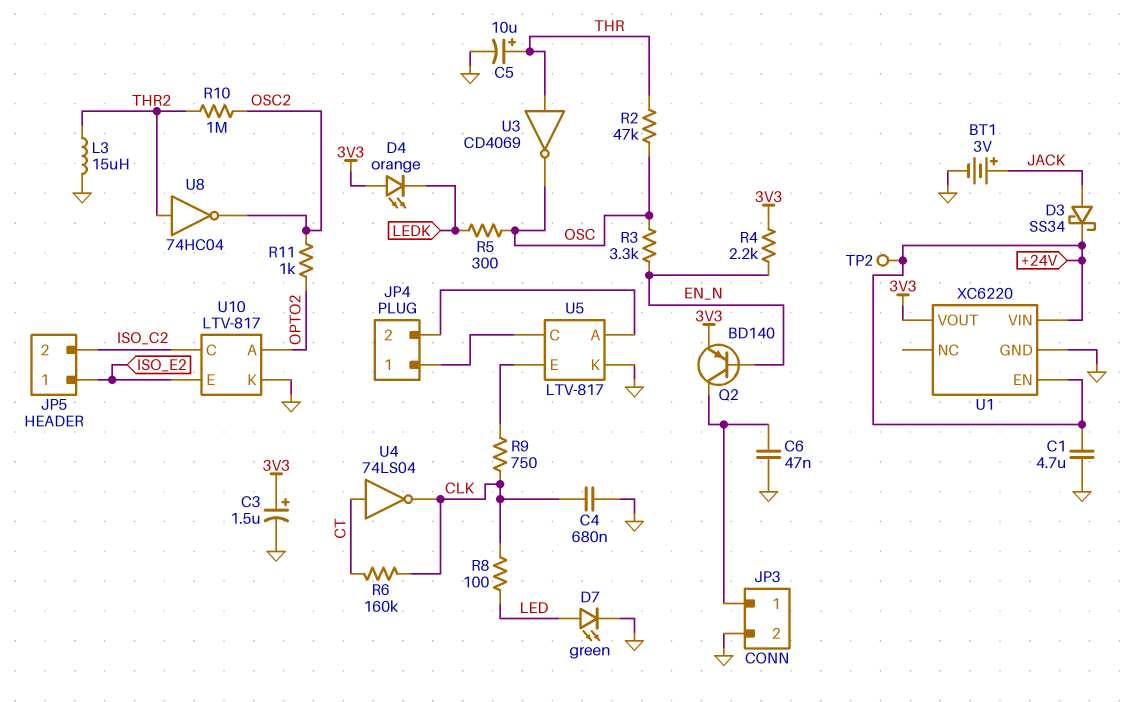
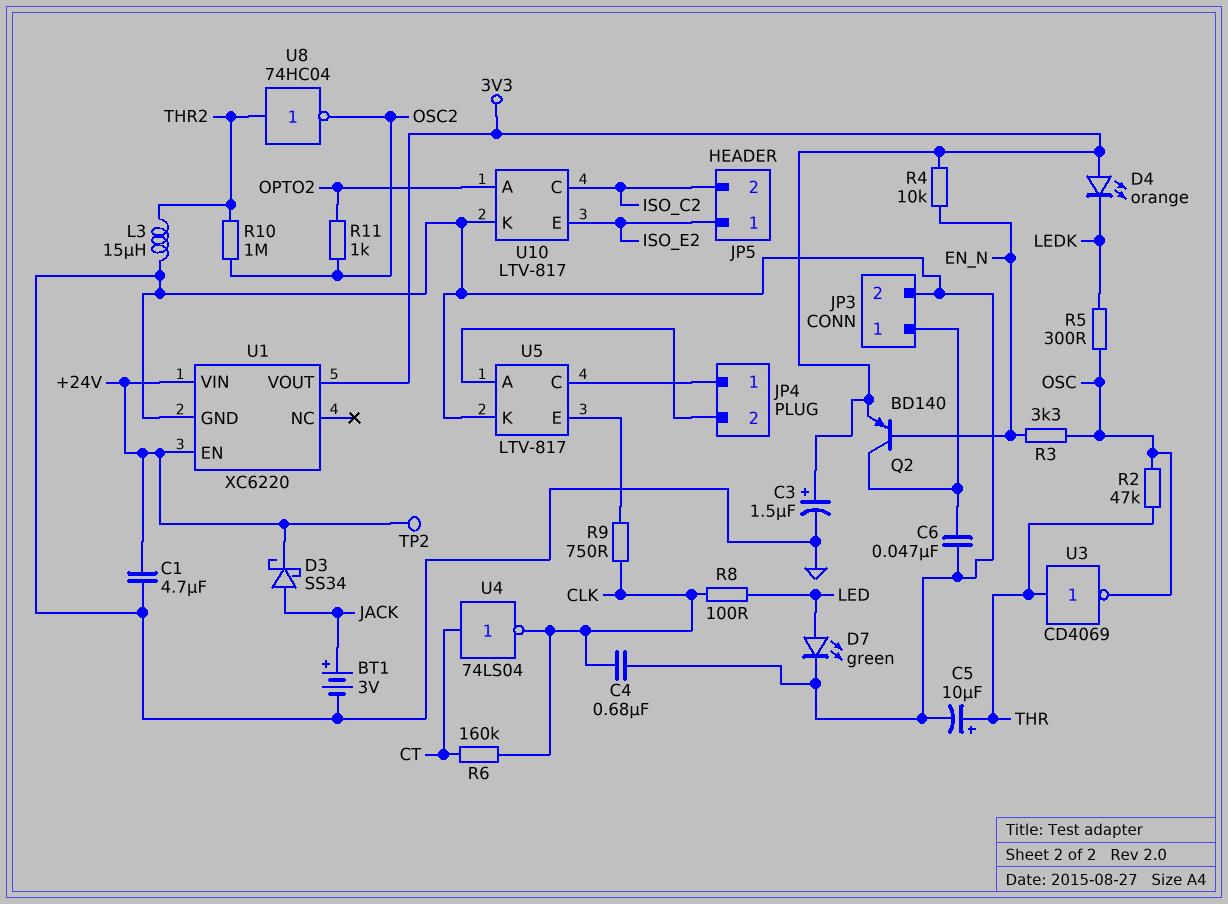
R4: 2.2k (3V3, EN_N) -> 10k (3V3, EN_N)

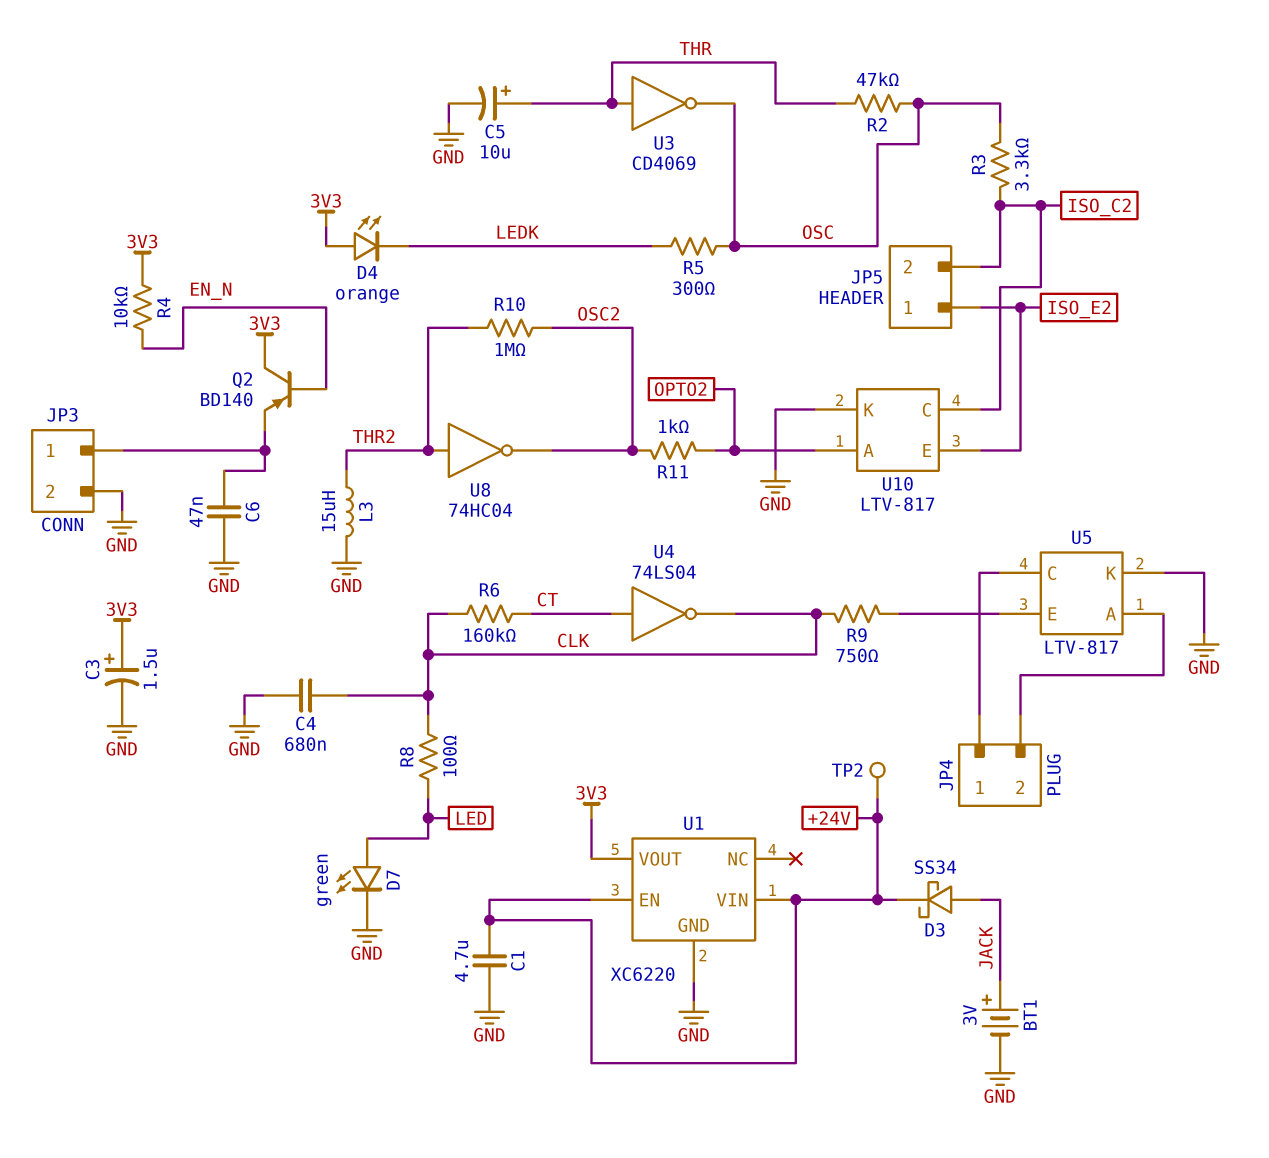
Q2: PNP BD140 (B EN_N, C JP3/1, E 3V3) -> PNP BD140 (B EN_N, C 3V3, E JP3/1)
R3: 3.3k (EN_N, OSC) -> 3.3k (ISO_C2, OSC)

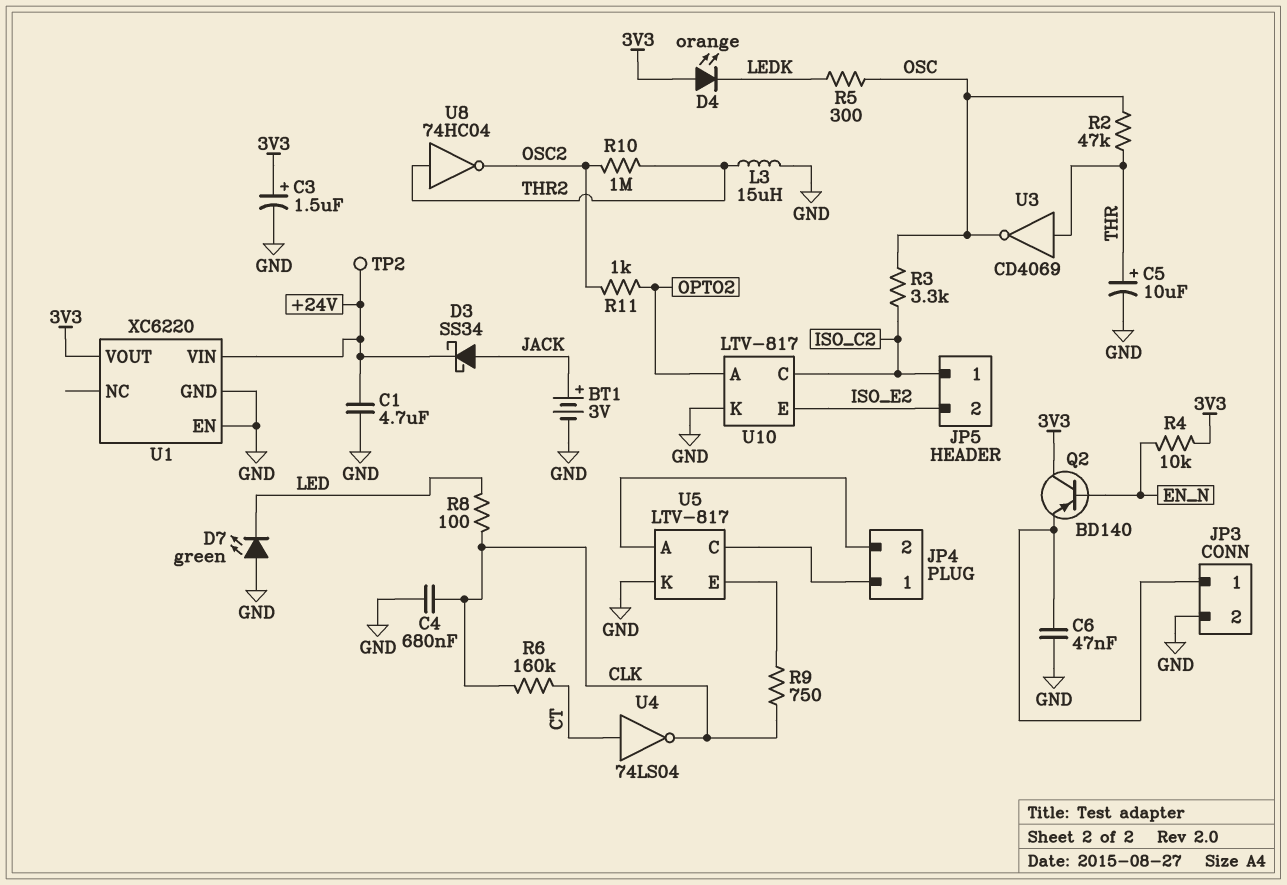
D7: LED green (A LED, K GND) -> LED green (A GND, K LED)
JP5 pin 1: ISO_E2 -> ISO_C2
JP5 pin 2: ISO_C2 -> ISO_E2
U1 pin EN: +24V -> GND

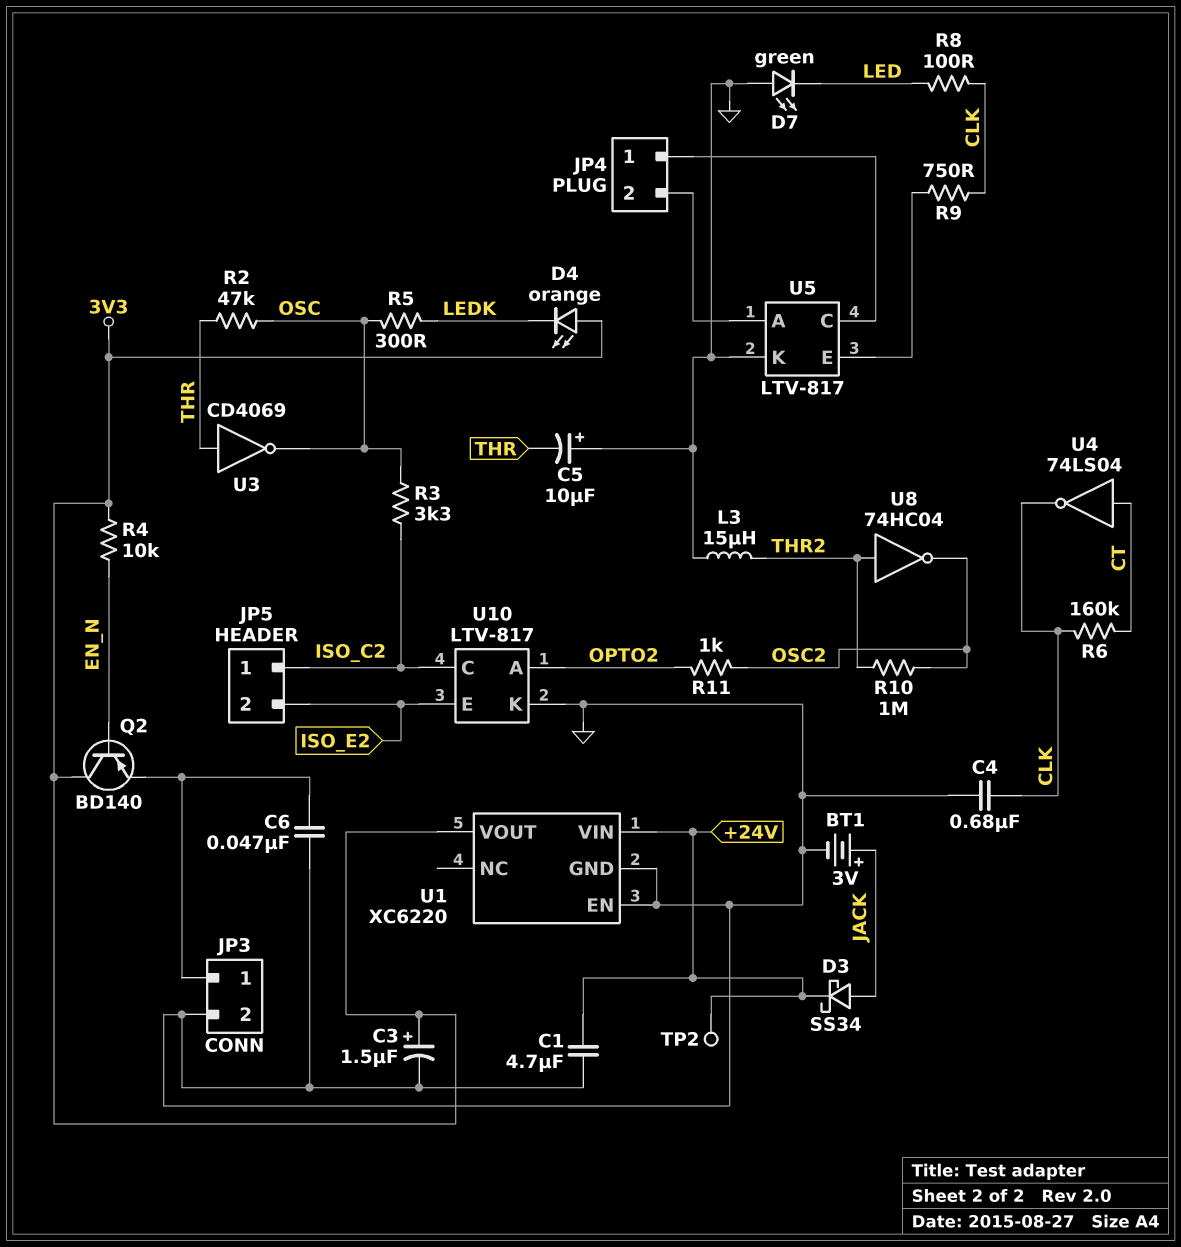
C5: 10uF (plus THR, minus GND) -> 10uF (plus GND, minus THR)

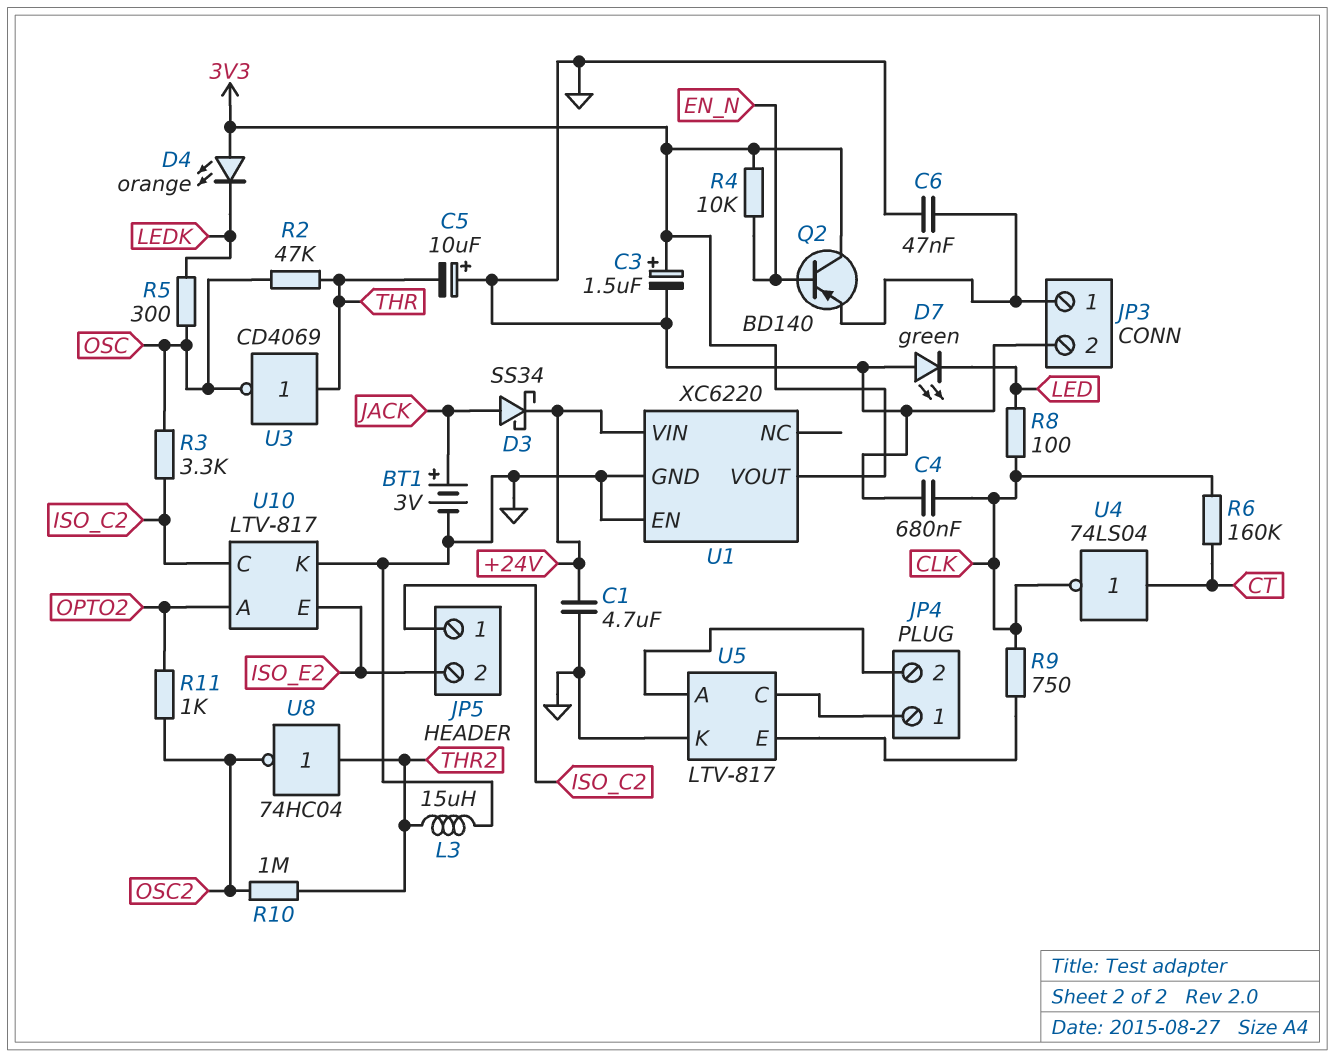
TP2: test point (+24V) -> none

